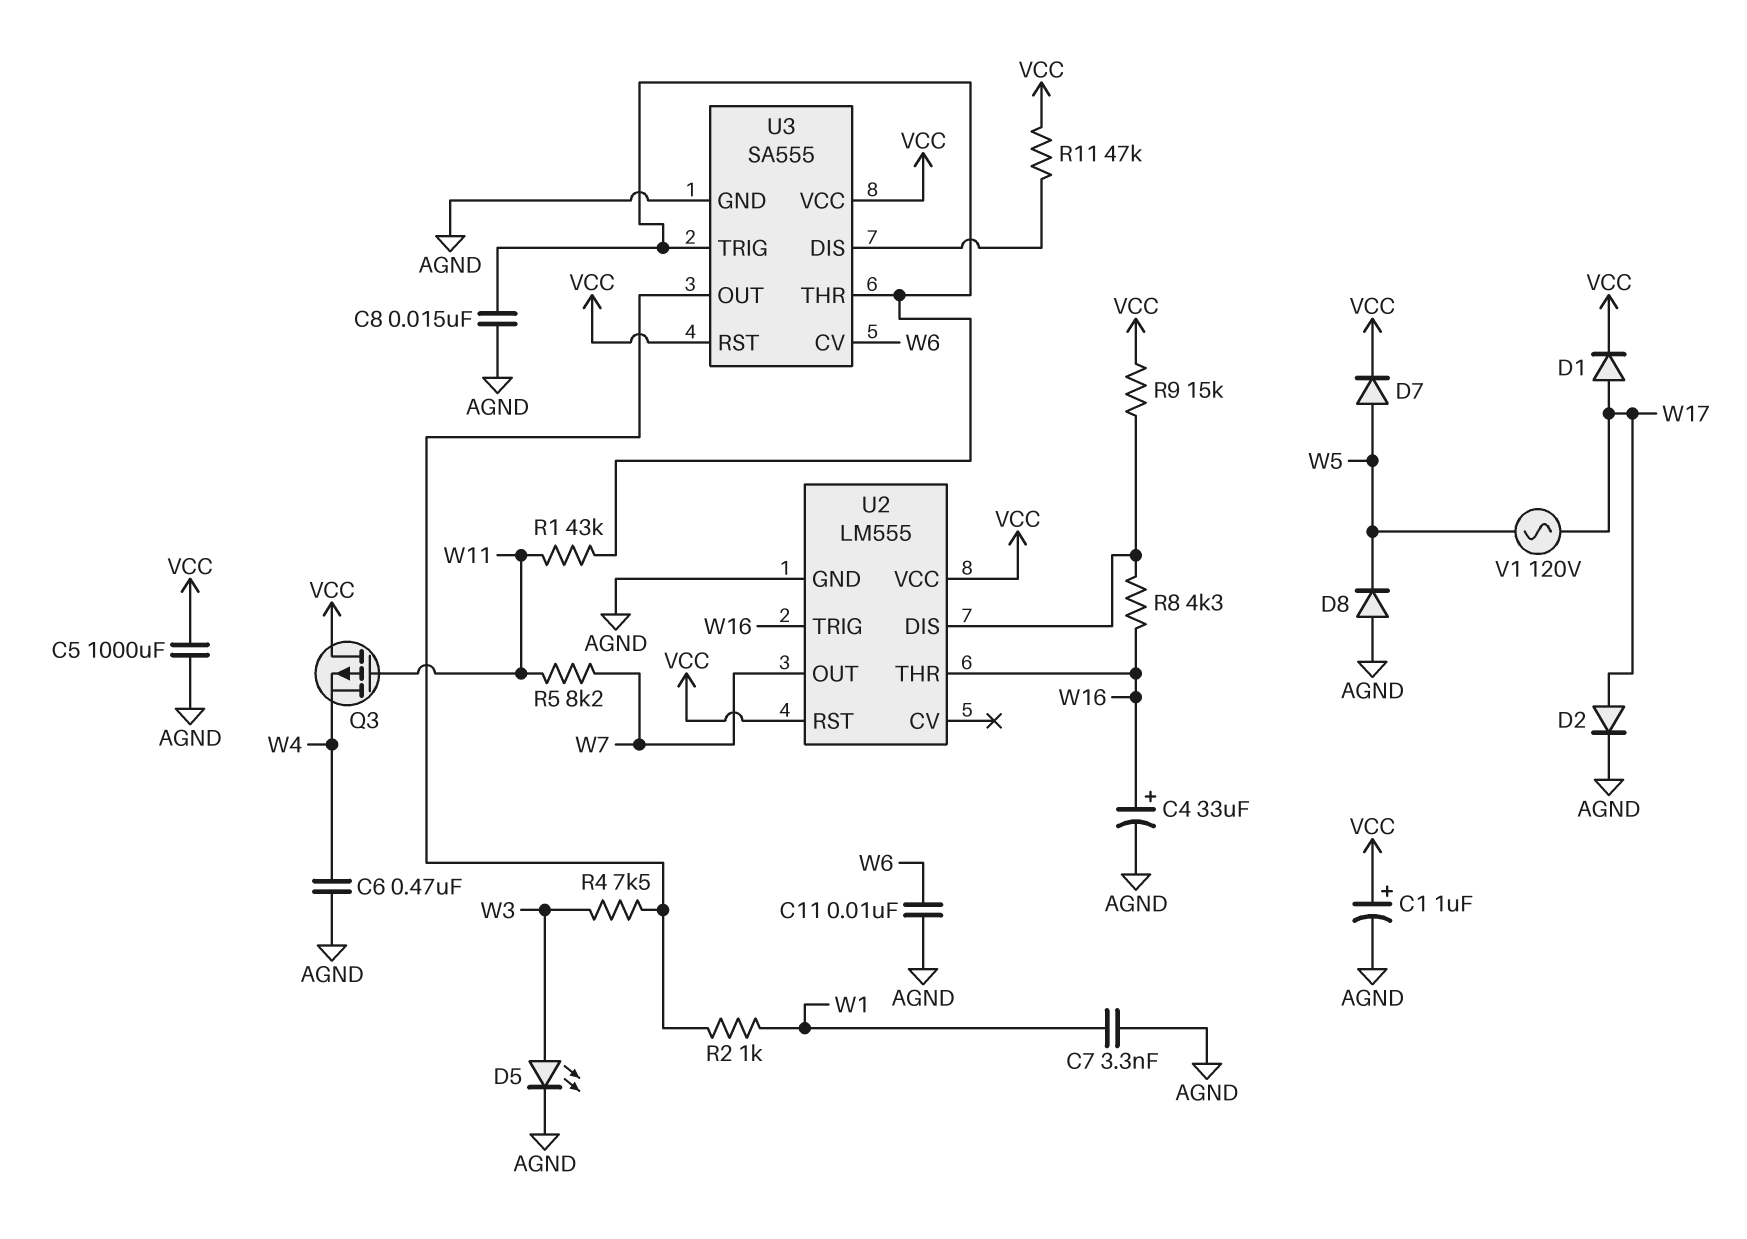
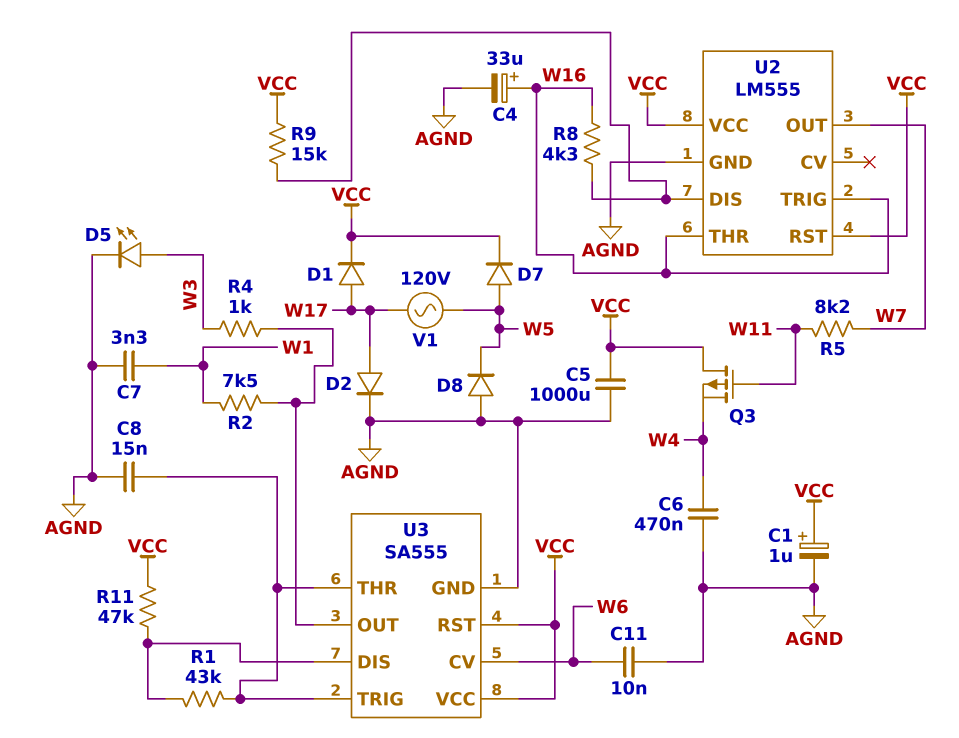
R1: 43k (U3/THR, W11) -> 43k (U3/DIS, U3/THR)
R2: 1k (U3/OUT, W1) -> 7.5k (U3/OUT, W1)
R4: 7.5k (U3/OUT, W3) -> 1k (U3/OUT, W3)

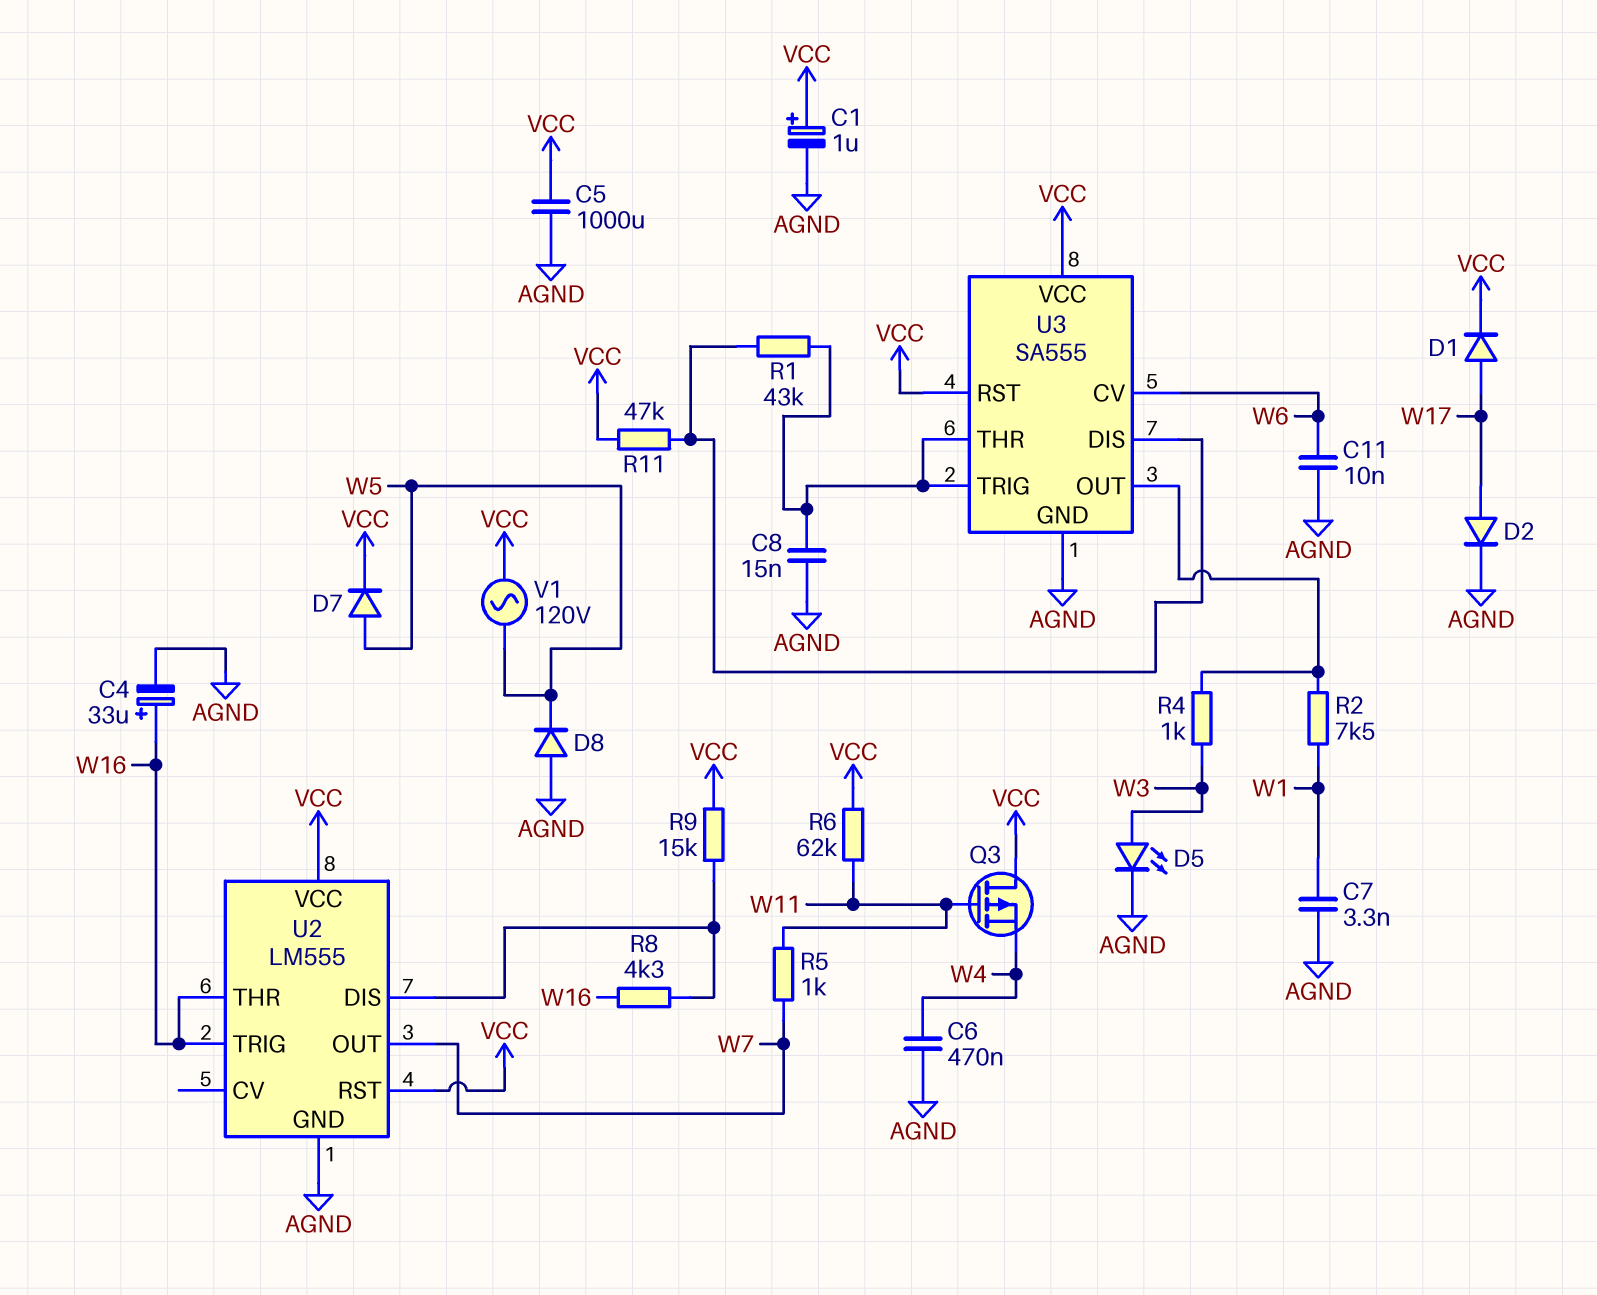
R5: 8.2k (W7, W11) -> 1k (W7, W11)
R6: none -> 62k (VCC, W11)
V1: AC 120V (W5, W17) -> AC 120V (VCC, W5)

